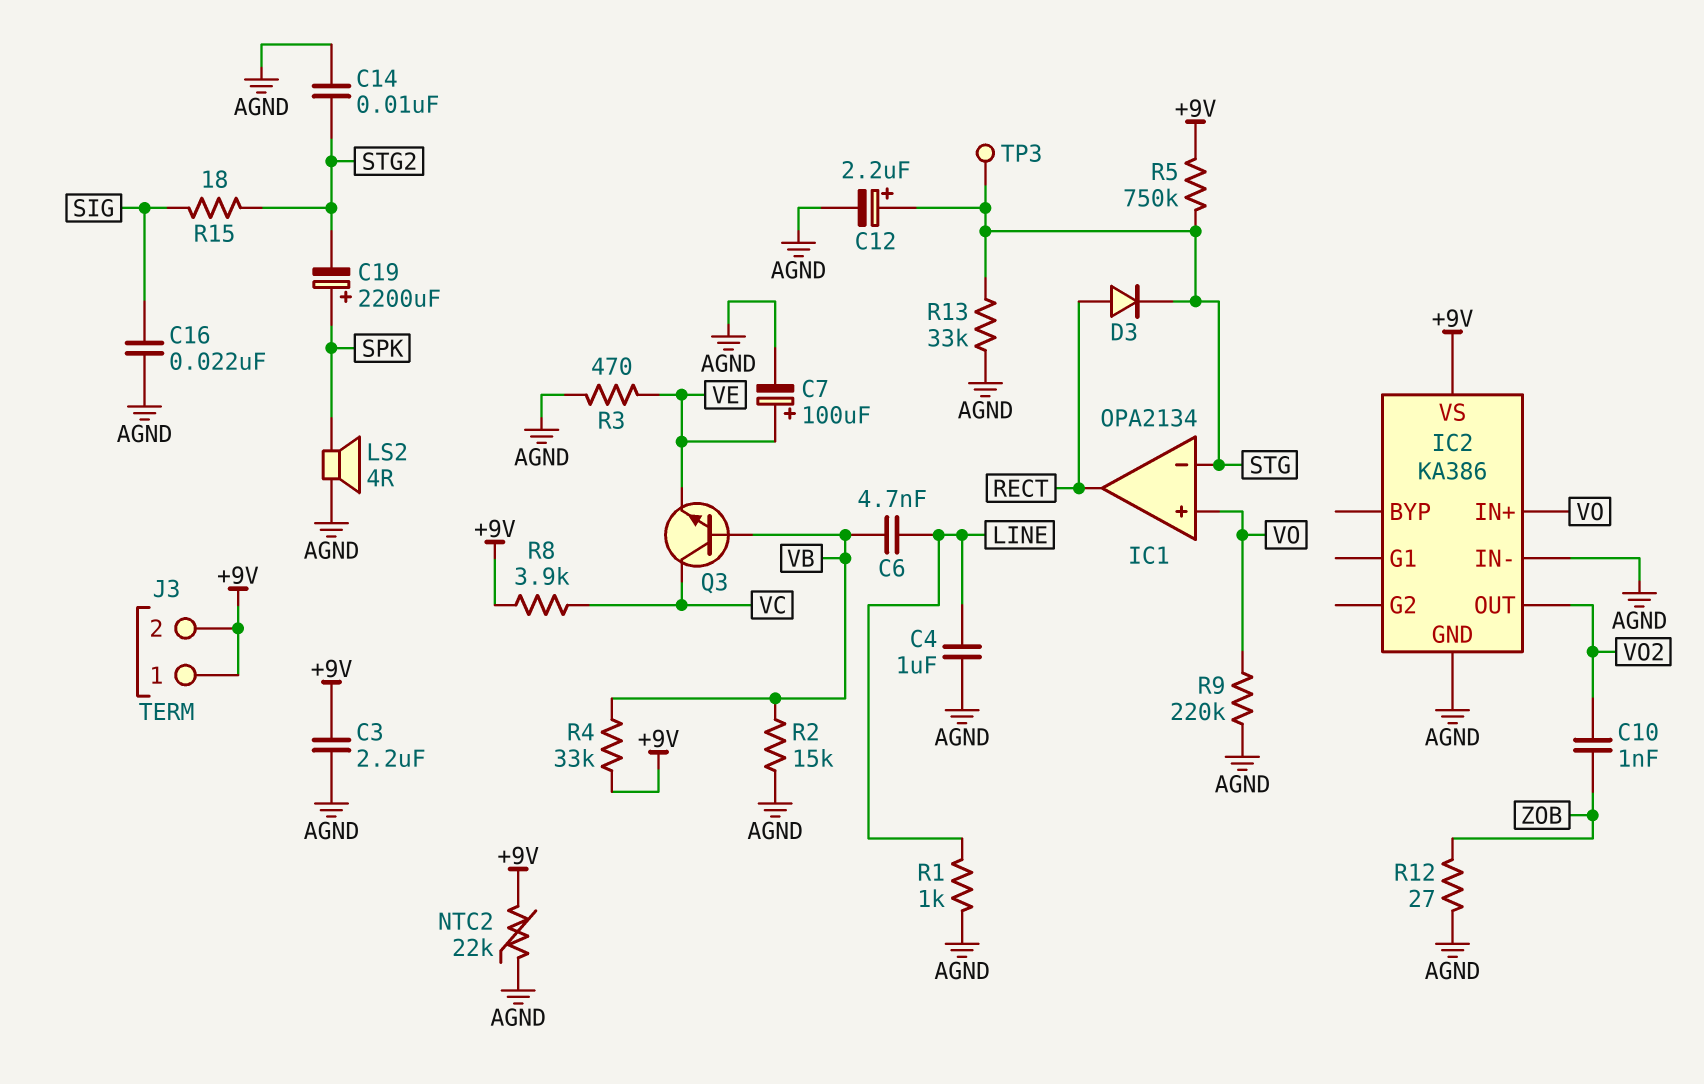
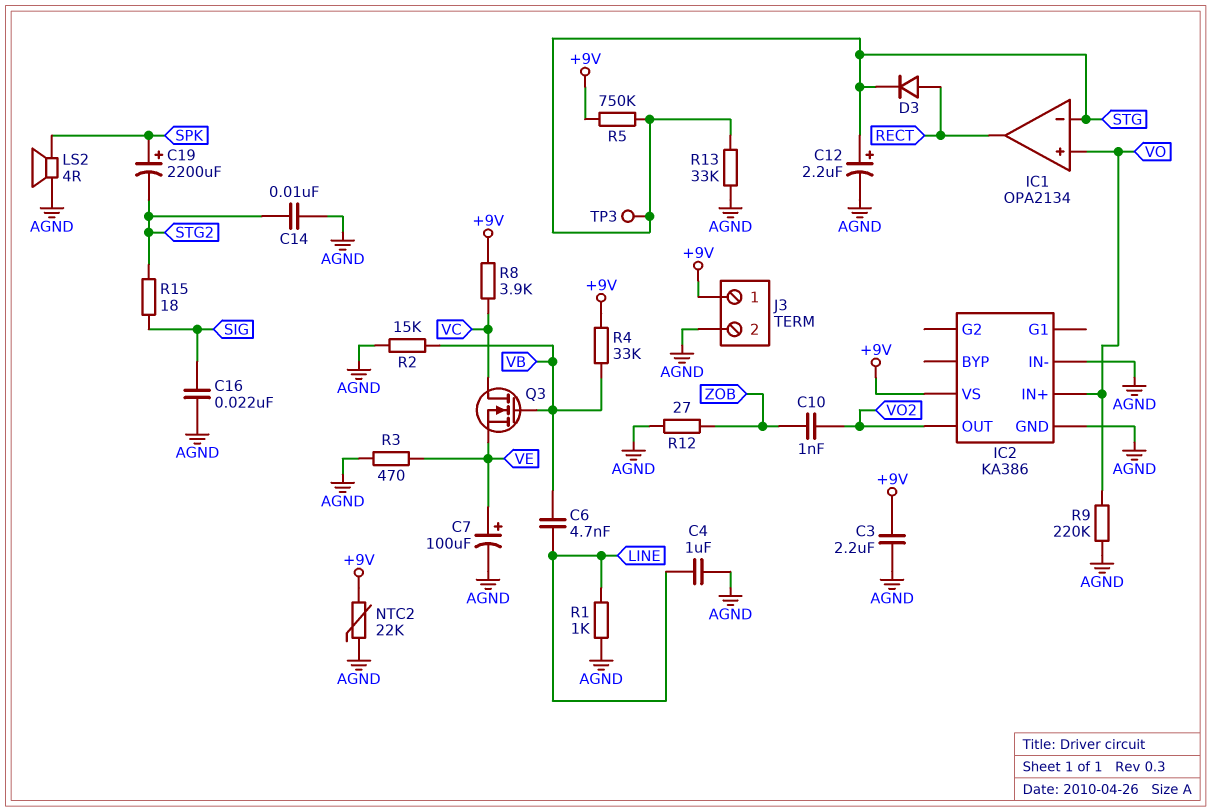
J3 pin 2: +9V -> AGND
Q3: NPN (B VB, C VC, E VE) -> NMOS (G VB, D VC, S VE)

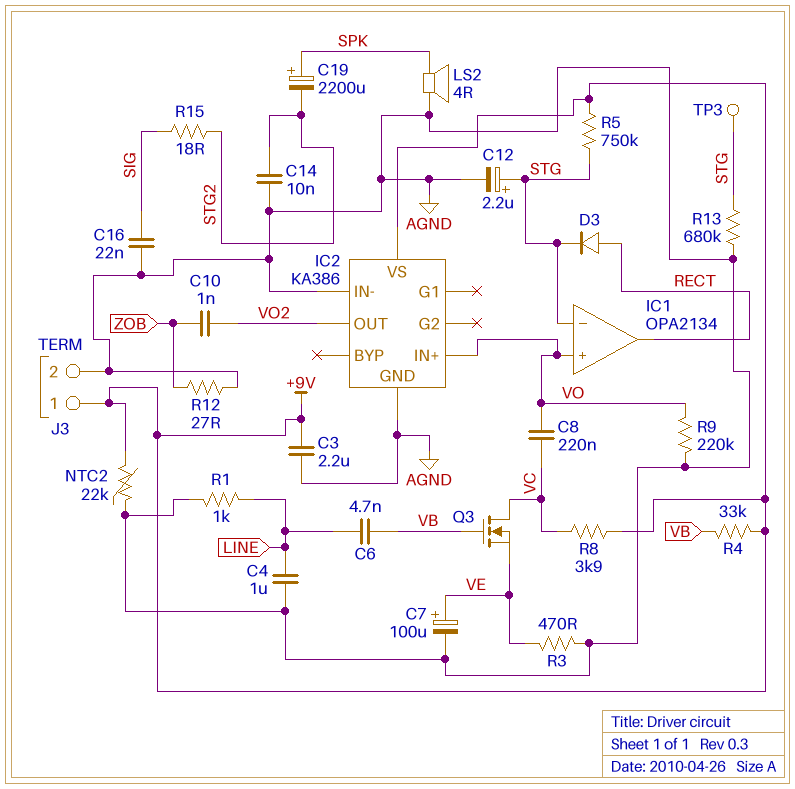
C8: none -> 220nF (VC, VO)
R2: 15k (AGND, VB) -> none
R13: 33k (AGND, STG) -> 680k (AGND, STG)

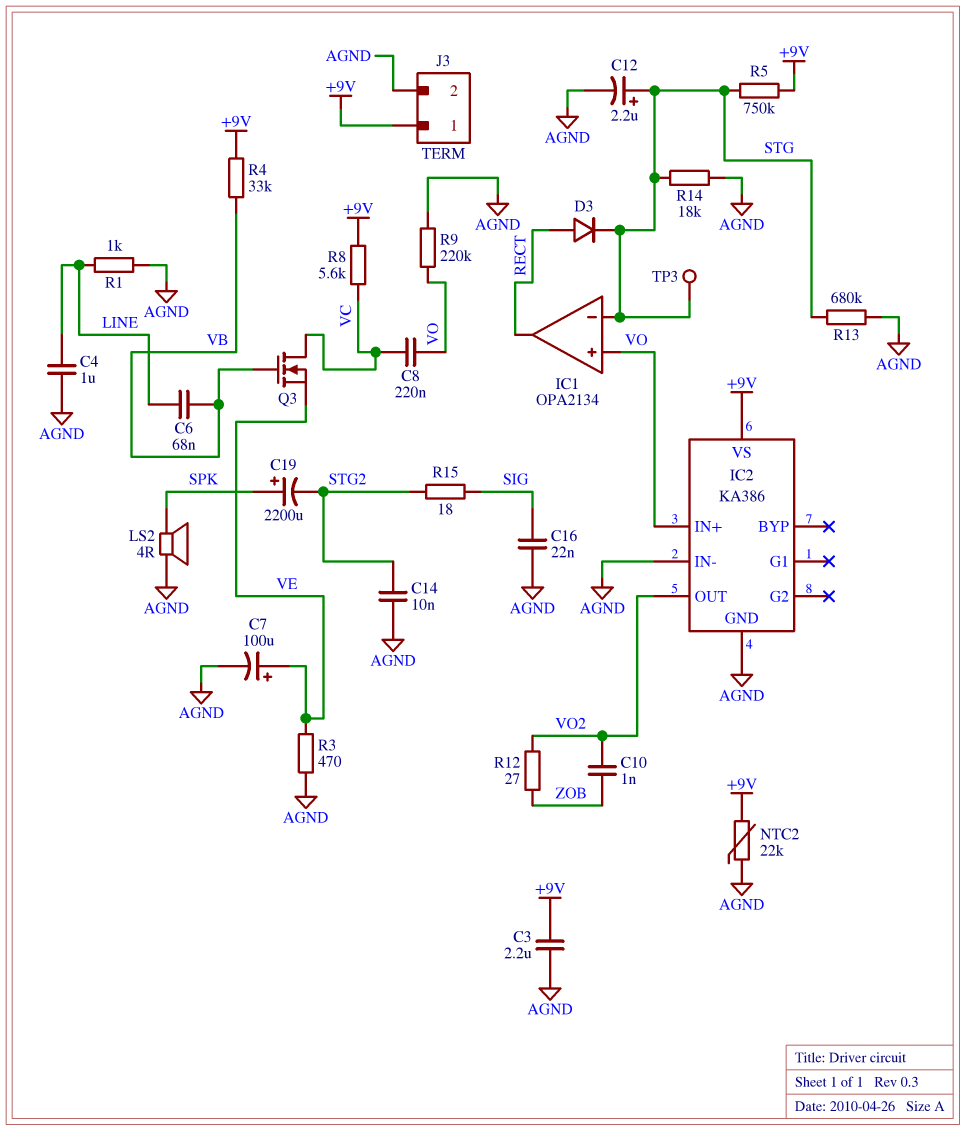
C6: 4.7nF (LINE, VB) -> 68nF (LINE, VB)
R8: 3.9k (+9V, VC) -> 5.6k (+9V, VC)
R12: 27 (AGND, ZOB) -> 27 (VO2, ZOB)
R14: none -> 18k (AGND, STG)

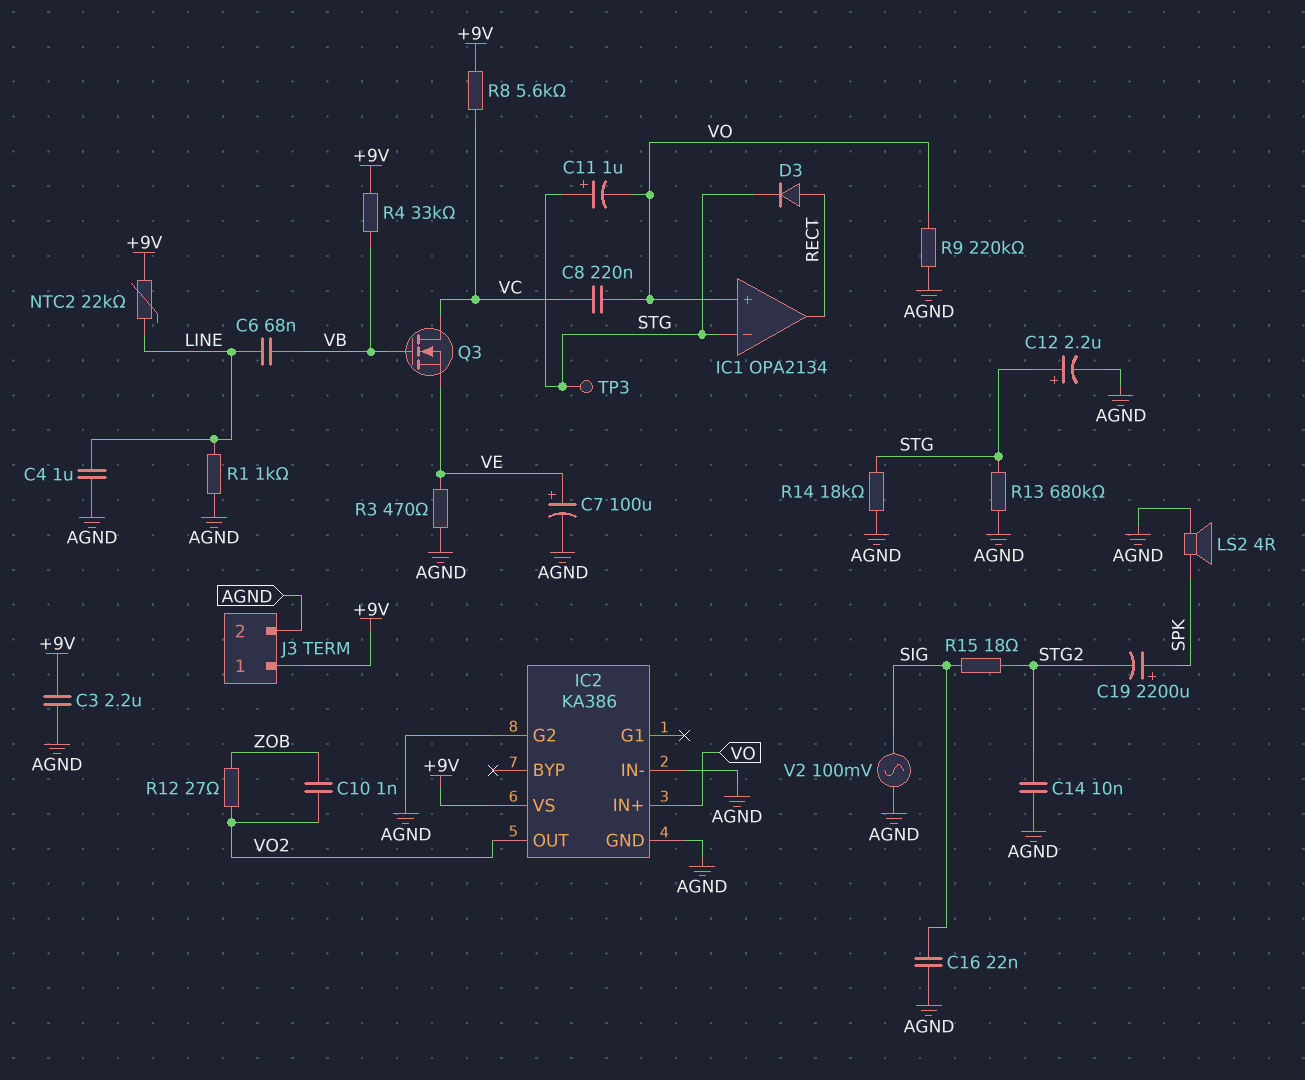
C11: none -> 1uF (plus STG, minus VO)
IC2 pin G2: none -> AGND
NTC2: 22k (+9V, AGND) -> 22k (+9V, LINE)
R5: 750k (+9V, STG) -> none
V2: none -> AC 100mV (AGND, SIG)

